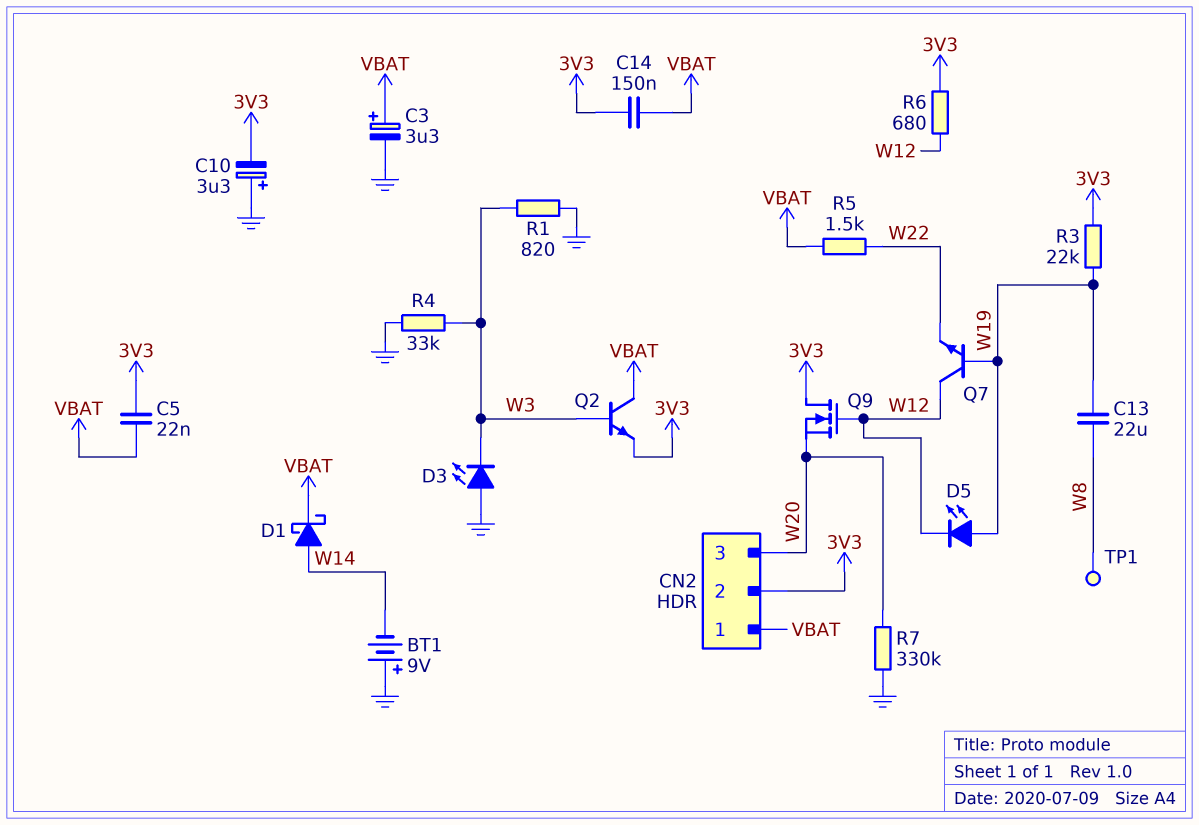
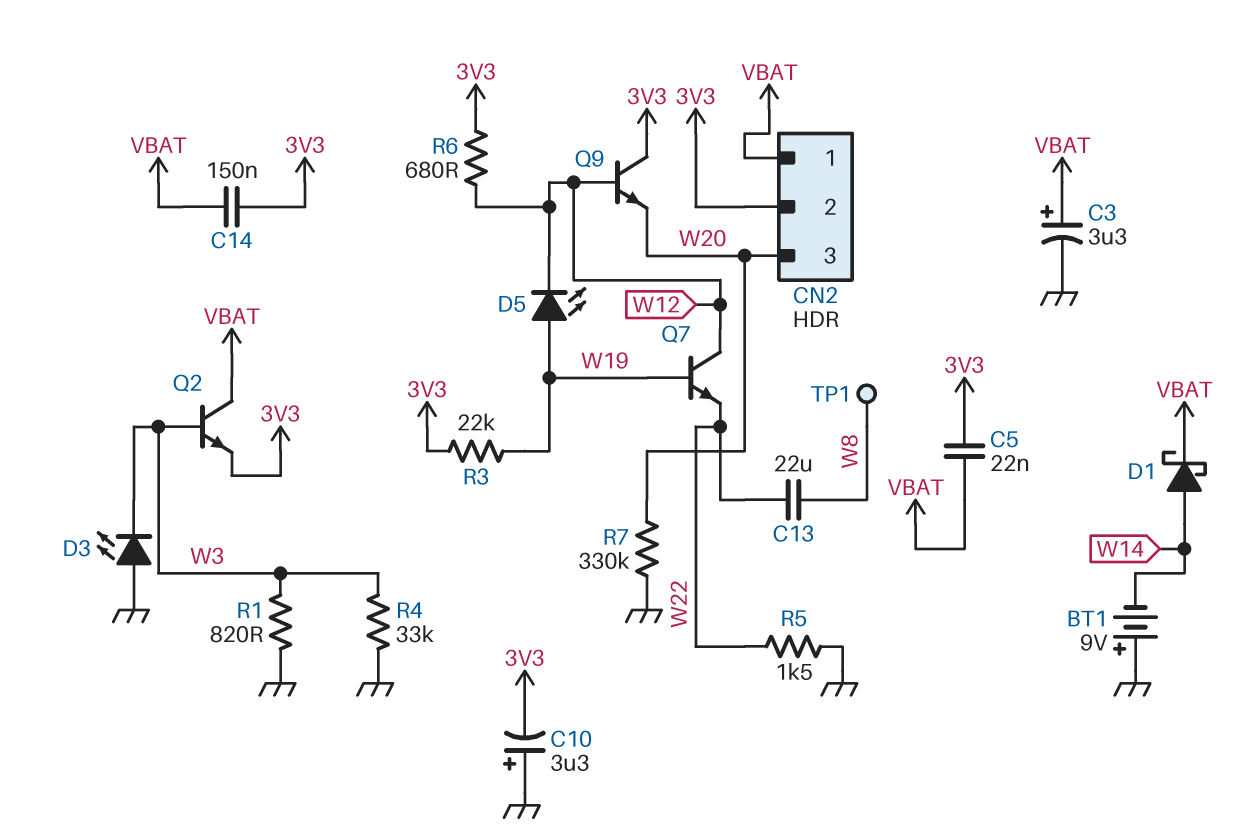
C13: 22uF (W8, W19) -> 22uF (W8, W22)
Q9: NMOS (G W12, D 3V3, S W20) -> NPN (B W12, C 3V3, E W20)
R5: 1.5k (VBAT, W22) -> 1.5k (GND, W22)

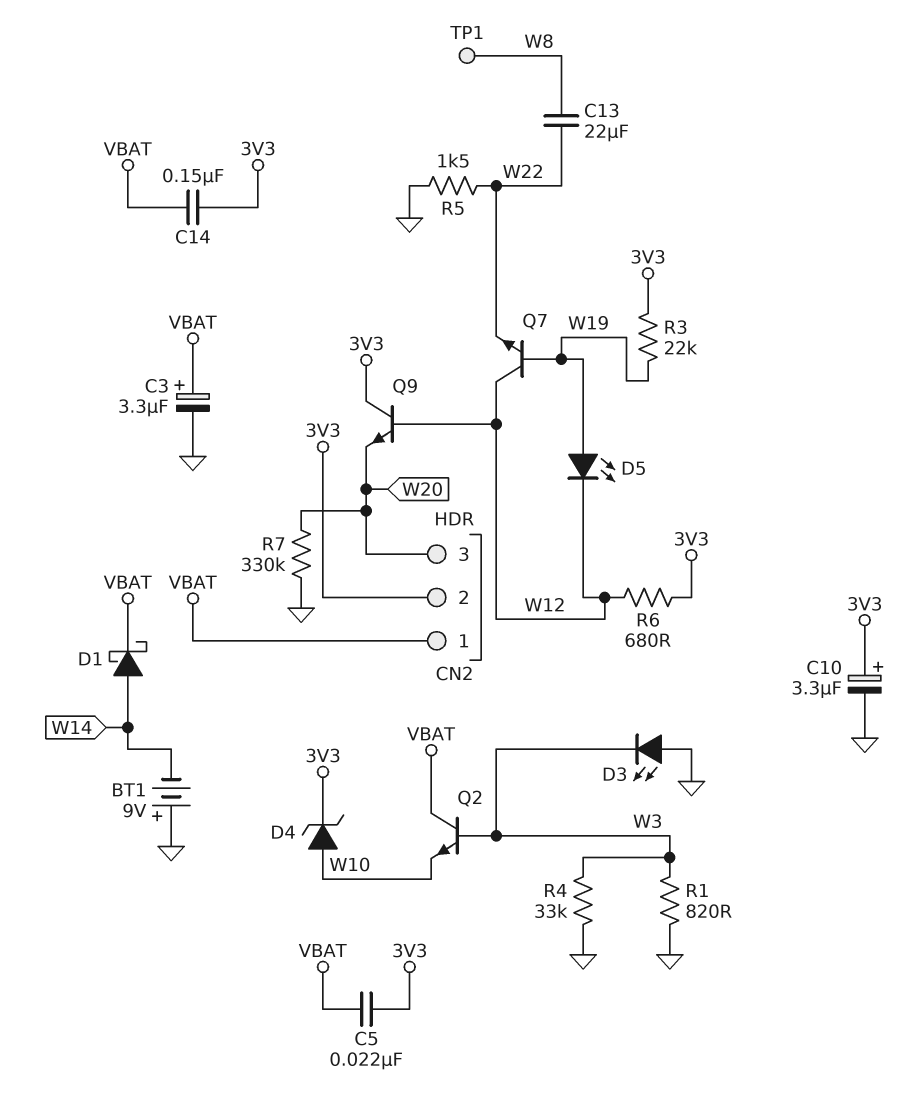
C10: 3.3uF (plus GND, minus 3V3) -> 3.3uF (plus 3V3, minus GND)
D4: none -> zener (A W10, K 3V3)
Q2: NPN (B W3, C VBAT, E 3V3) -> NPN (B W3, C VBAT, E W10)

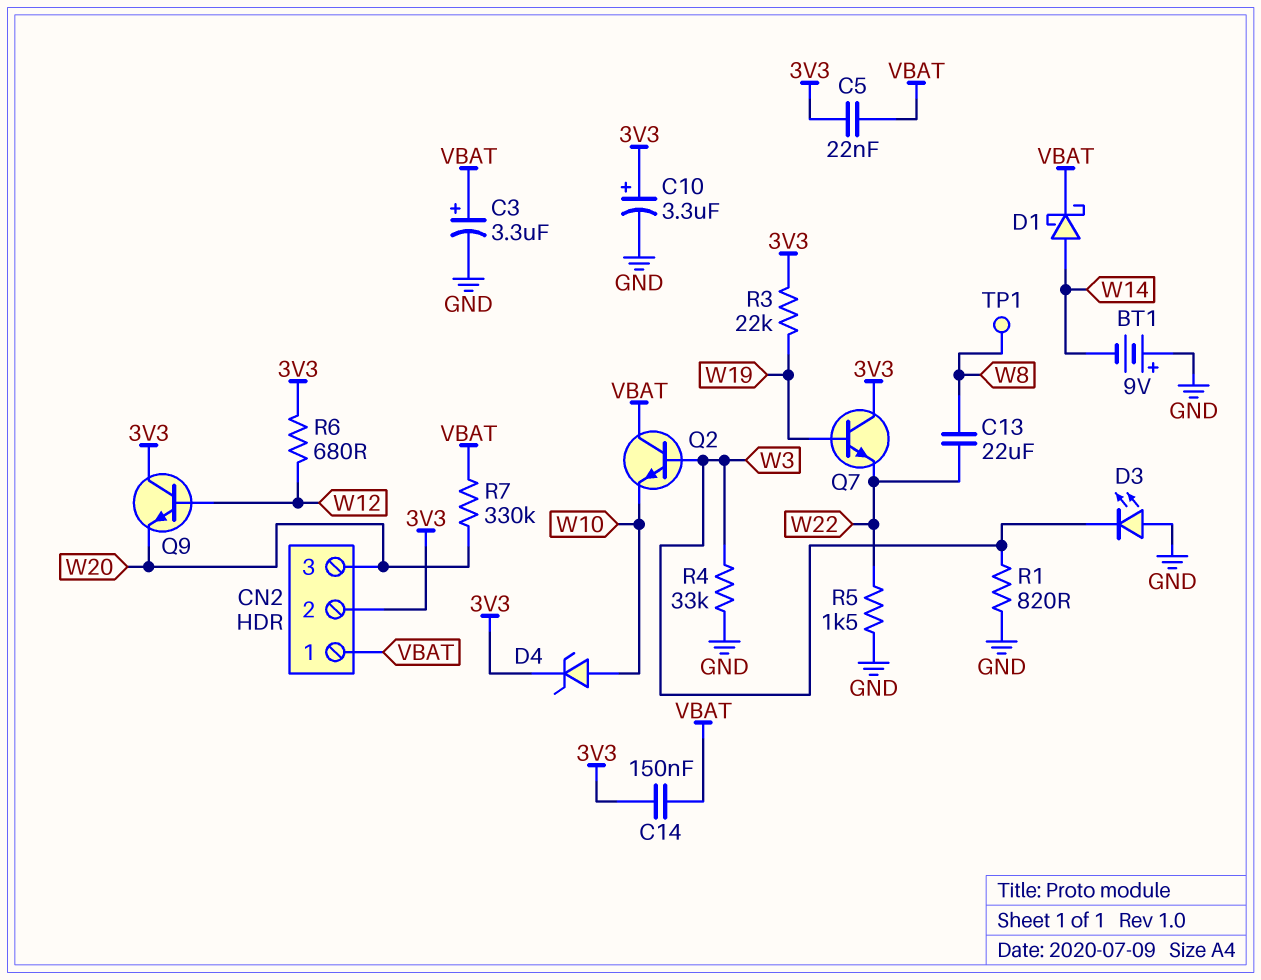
D5: LED (A W19, K W12) -> none
Q7: NPN (B W19, C W12, E W22) -> NPN (B W19, C 3V3, E W22)
R7: 330k (GND, W20) -> 330k (VBAT, W20)

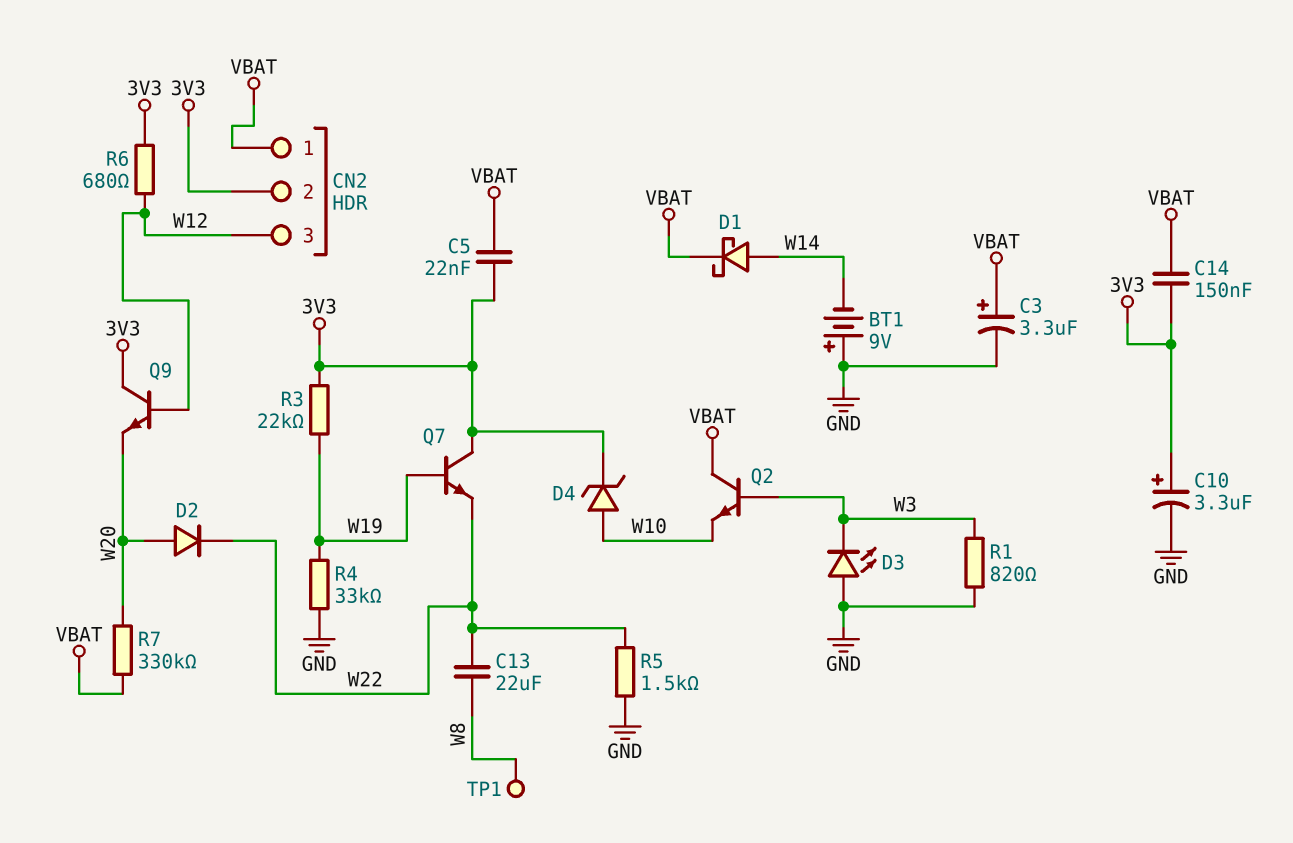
CN2 pin 3: W20 -> W12
D2: none -> diode (A W20, K W22)
R4: 33k (GND, W3) -> 33k (GND, W19)

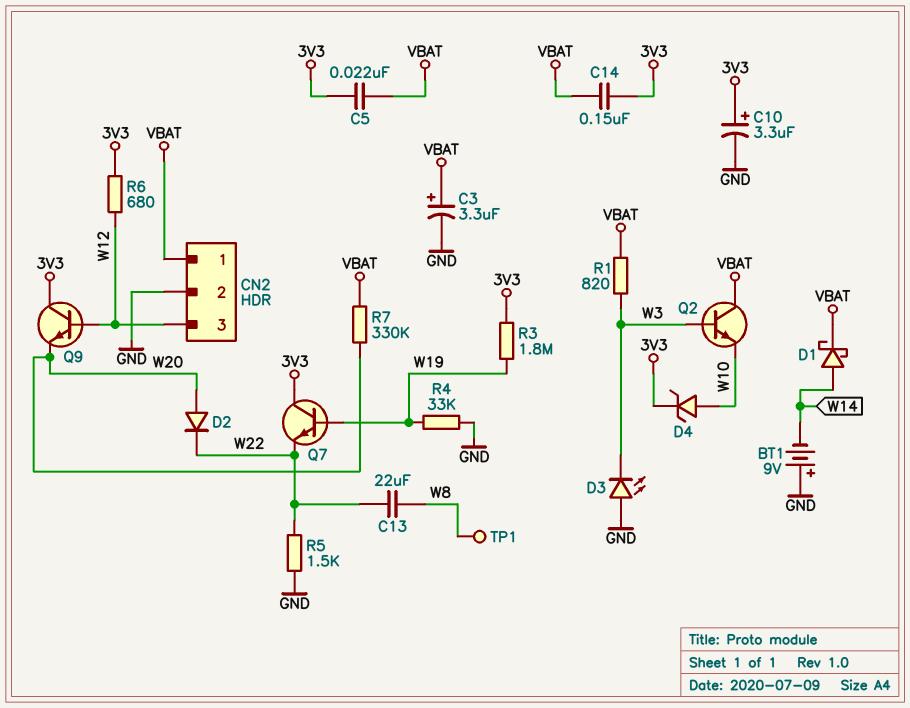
CN2 pin 2: 3V3 -> GND
R1: 820 (GND, W3) -> 820 (VBAT, W3)
R3: 22k (3V3, W19) -> 1.8M (3V3, W19)

